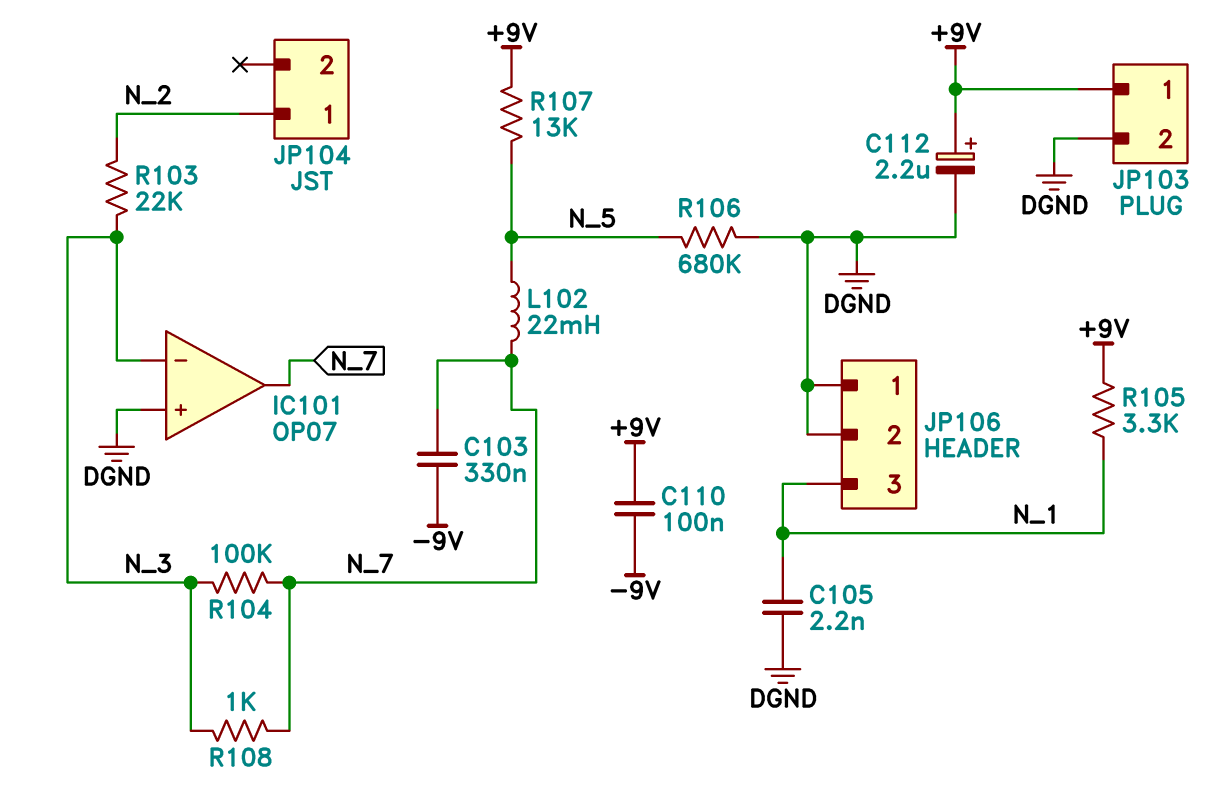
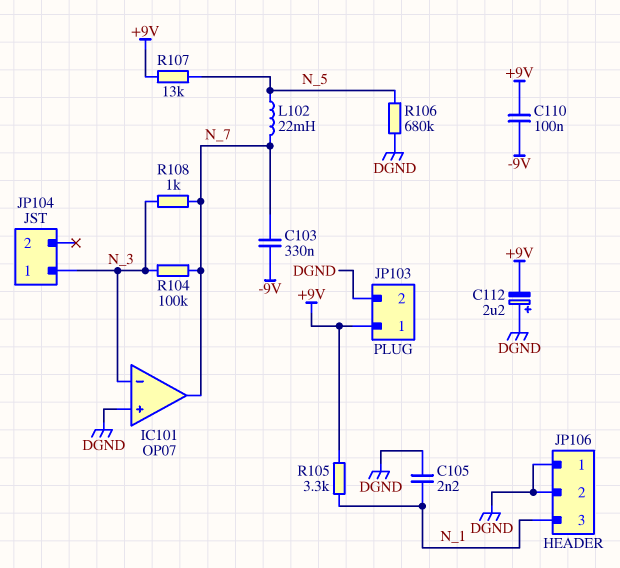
C112: 2.2uF (plus +9V, minus DGND) -> 2.2uF (plus DGND, minus +9V)
JP104 pin 1: N_2 -> N_3
R103: 22k (N_2, N_3) -> none

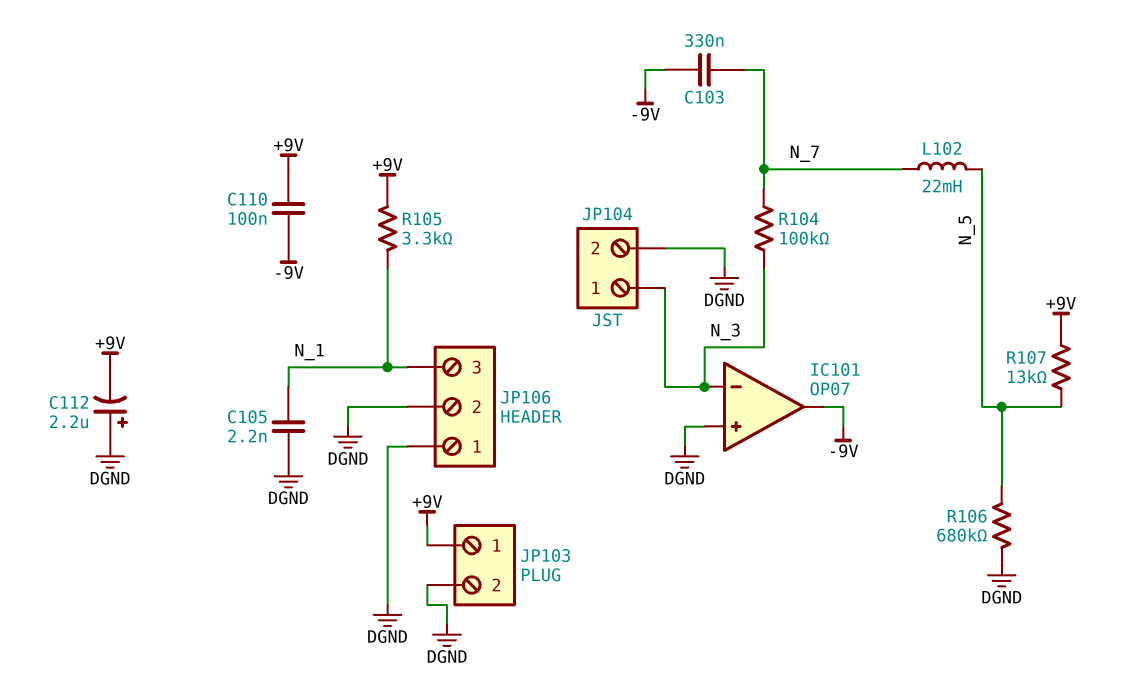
IC101 pin out: N_7 -> -9V
JP104 pin 2: none -> DGND
R108: 1k (N_3, N_7) -> none

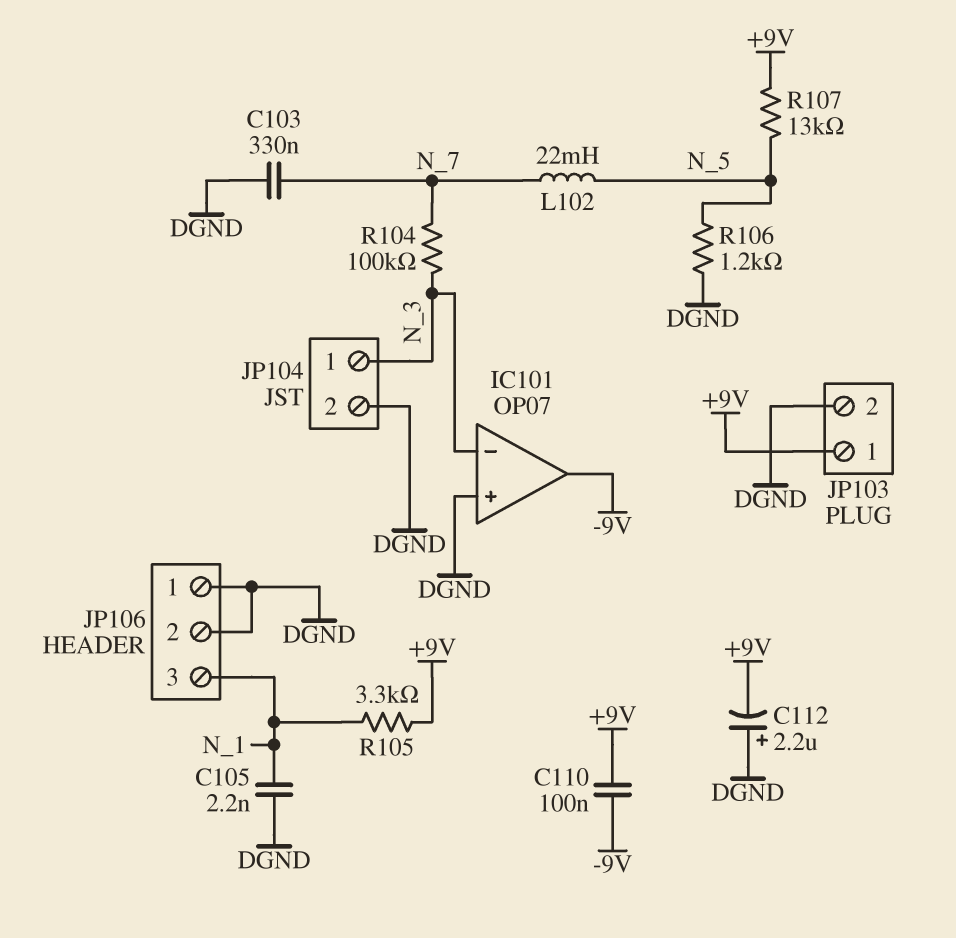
C103: 330nF (-9V, N_7) -> 330nF (DGND, N_7)
R106: 680k (DGND, N_5) -> 1.2k (DGND, N_5)

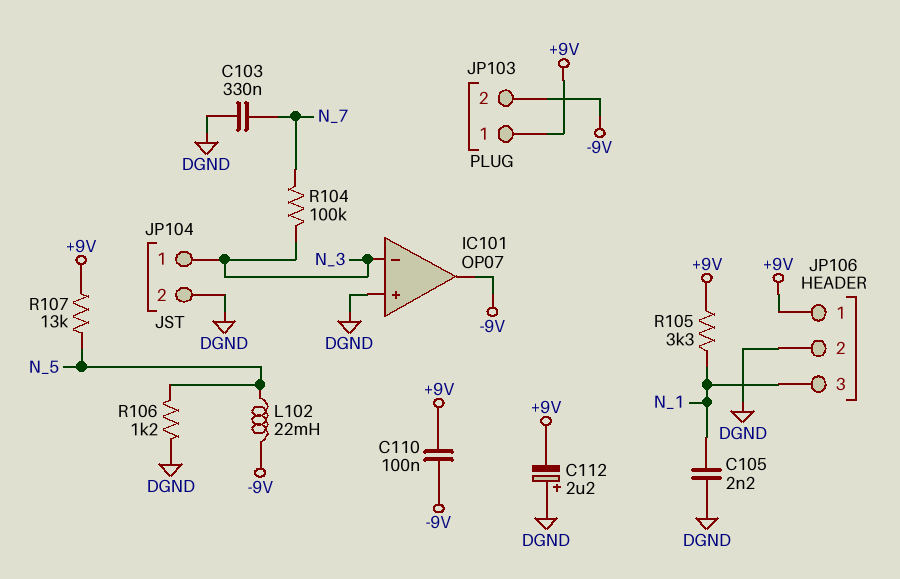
JP103 pin 2: DGND -> -9V
JP106 pin 1: DGND -> +9V
L102: 22mH (N_5, N_7) -> 22mH (-9V, N_5)

